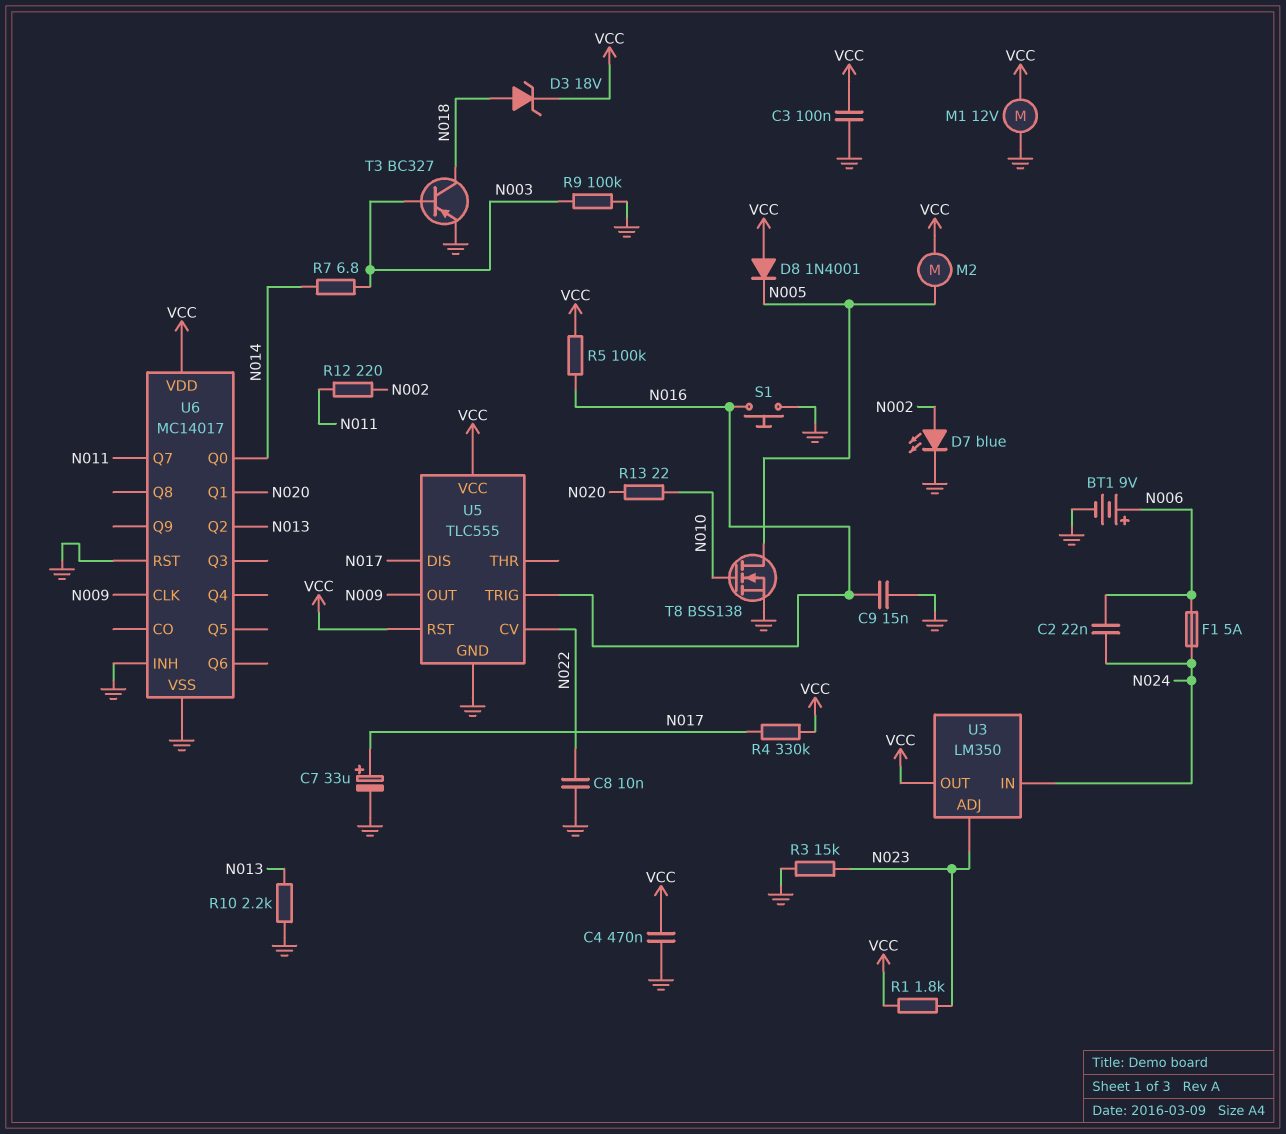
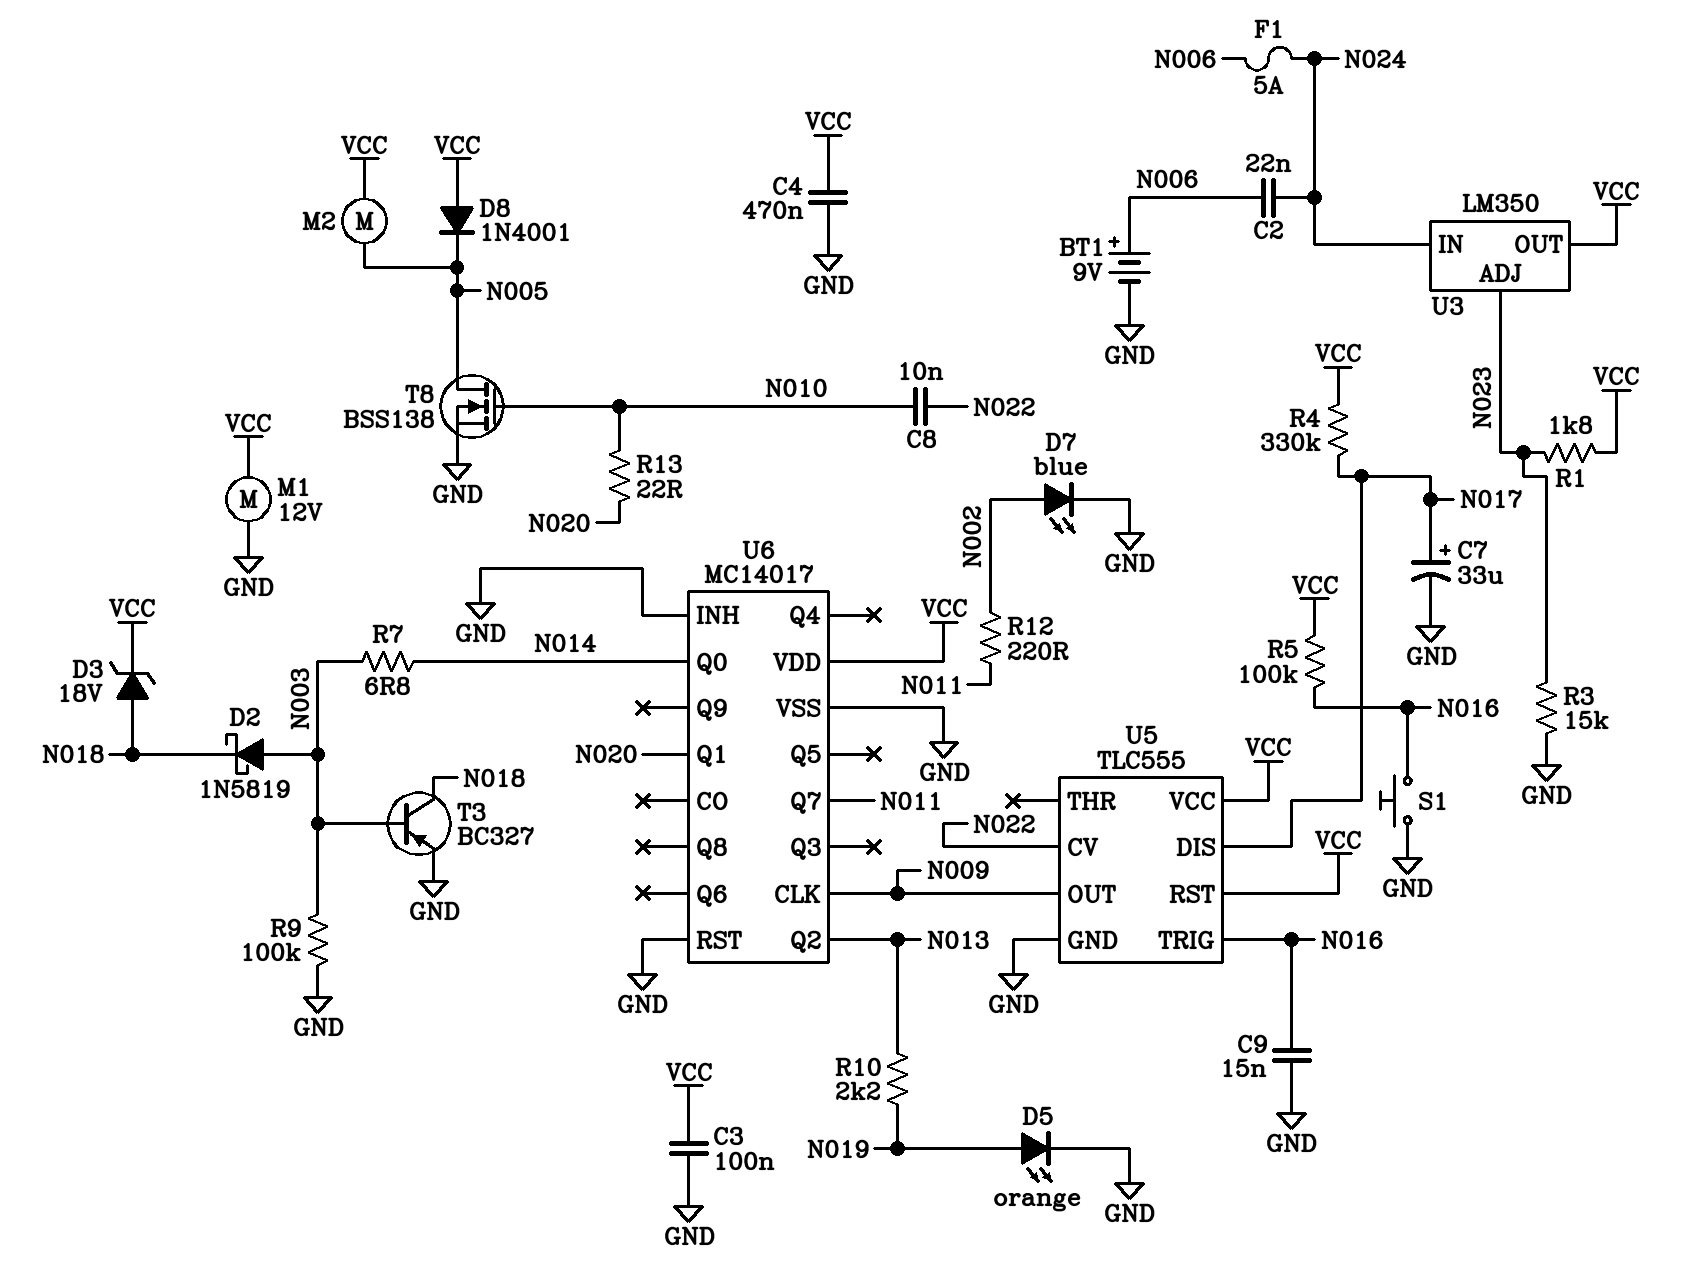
C8: 10nF (GND, N022) -> 10nF (N010, N022)
D2: none -> schottky 1N5819 (A N003, K N018)
D5: none -> LED orange (A N019, K GND)
R10: 2.2k (GND, N013) -> 2.2k (N013, N019)

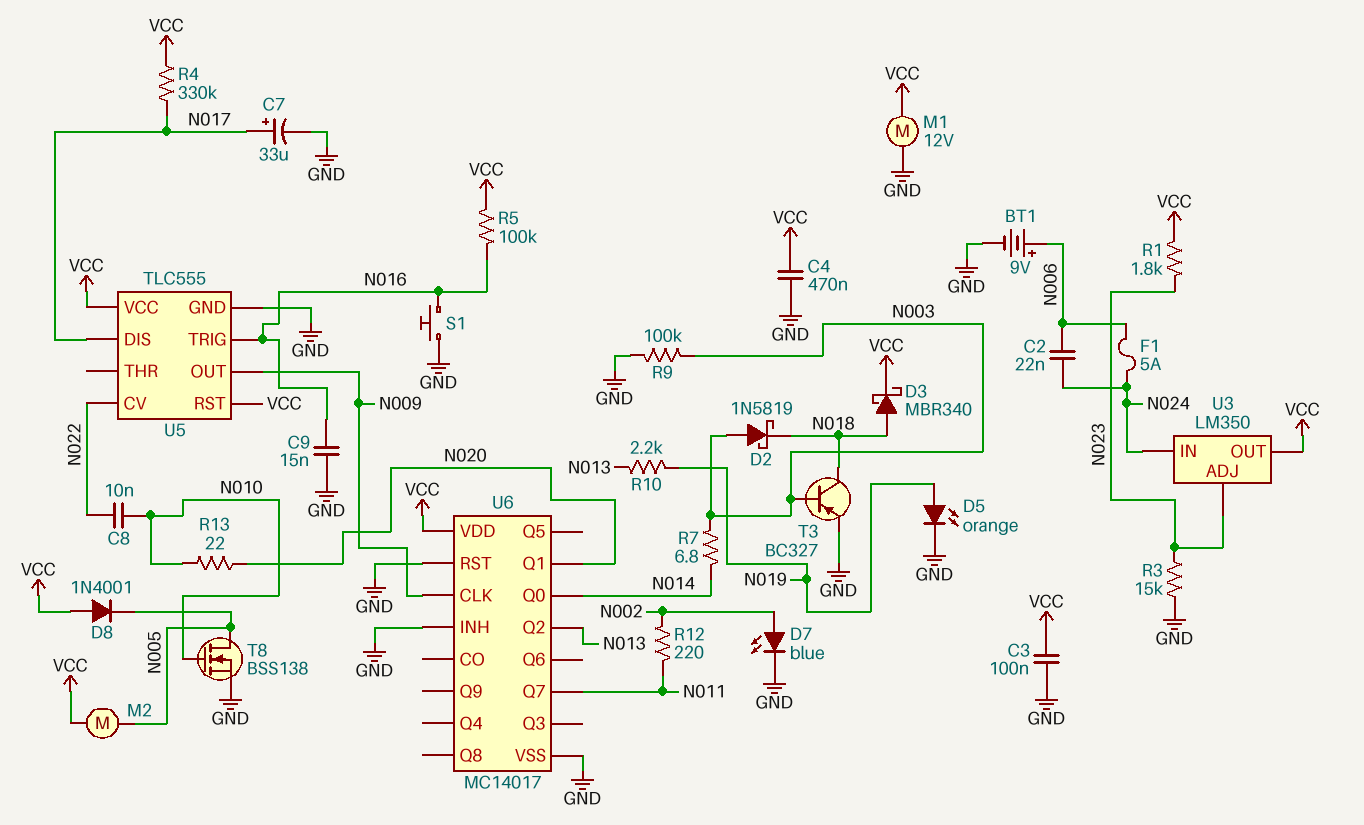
D3: zener 18V (A N018, K VCC) -> schottky MBR340 (A N018, K VCC)

